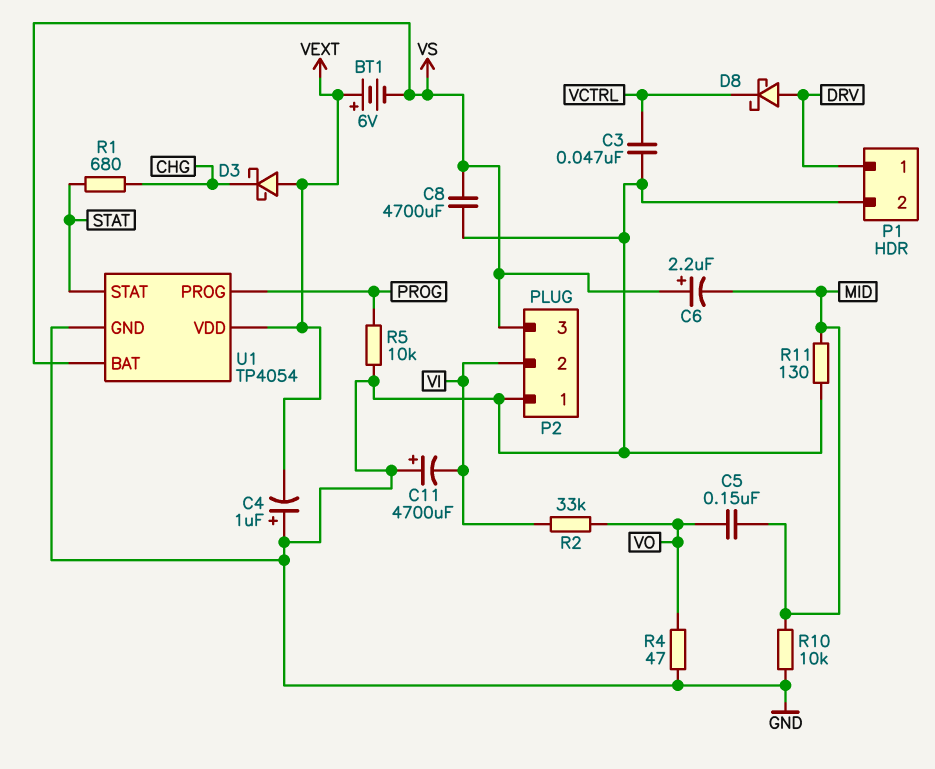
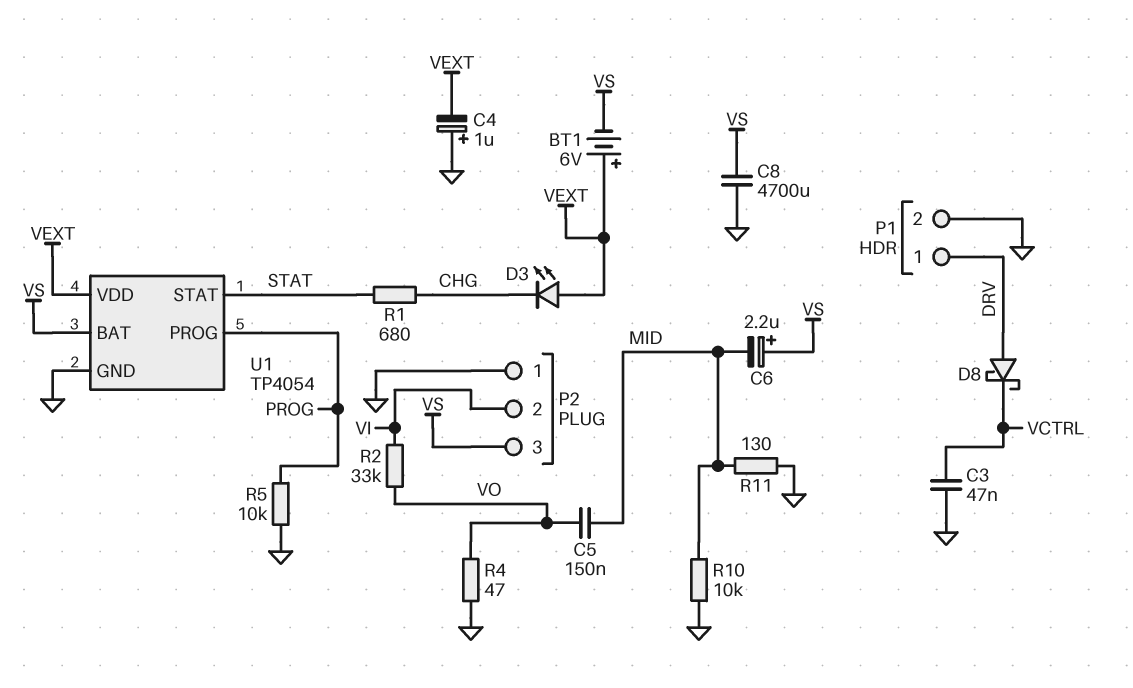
C11: 4700uF (plus GND, minus VI) -> none
D3: schottky (A VEXT, K CHG) -> LED (A VEXT, K CHG)

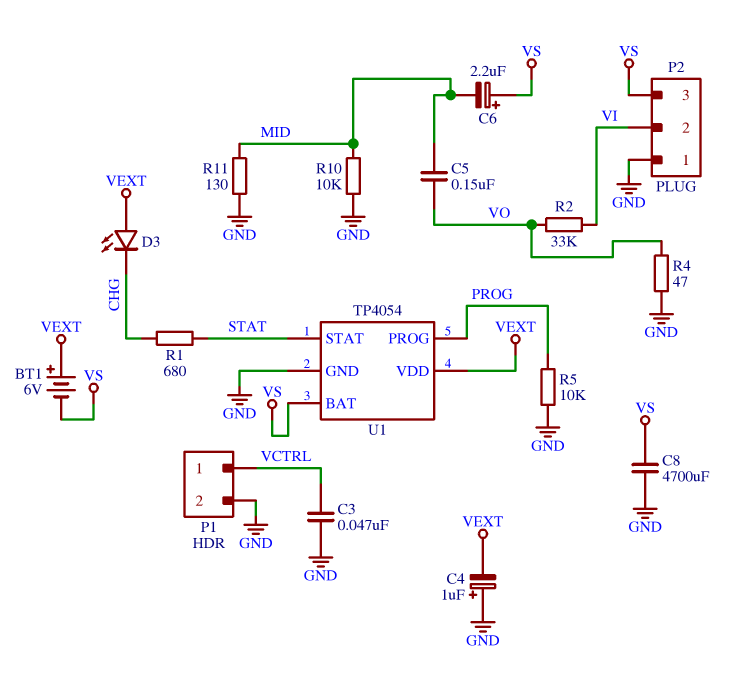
D8: schottky (A DRV, K VCTRL) -> none
P1 pin 1: DRV -> VCTRL

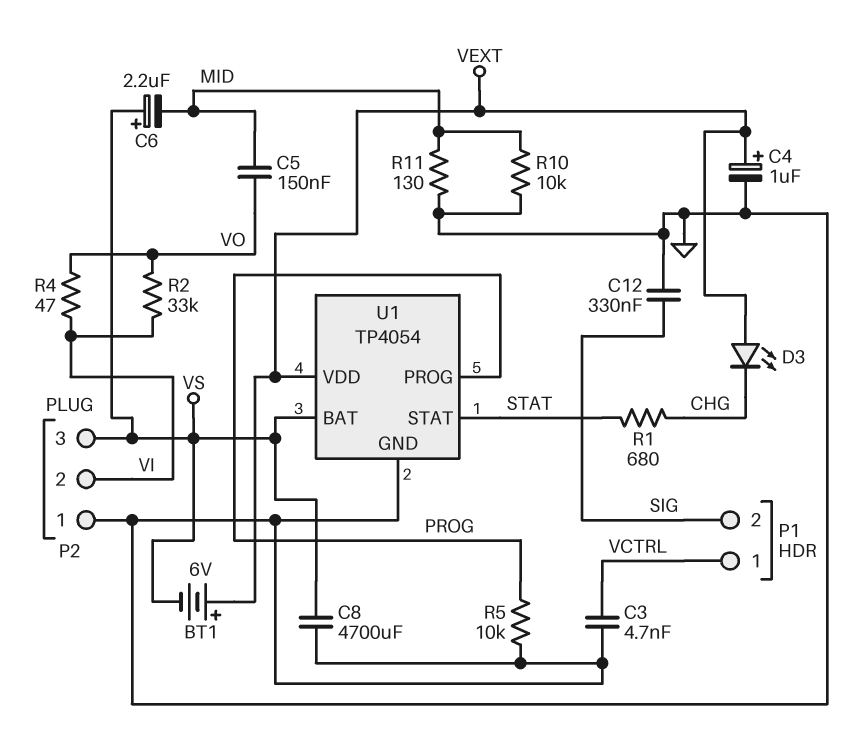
C3: 47nF (GND, VCTRL) -> 4.7nF (GND, VCTRL)
C4: 1uF (plus GND, minus VEXT) -> 1uF (plus VEXT, minus GND)
C12: none -> 330nF (GND, SIG)
P1 pin 2: GND -> SIG
R4: 47 (GND, VO) -> 47 (VI, VO)

